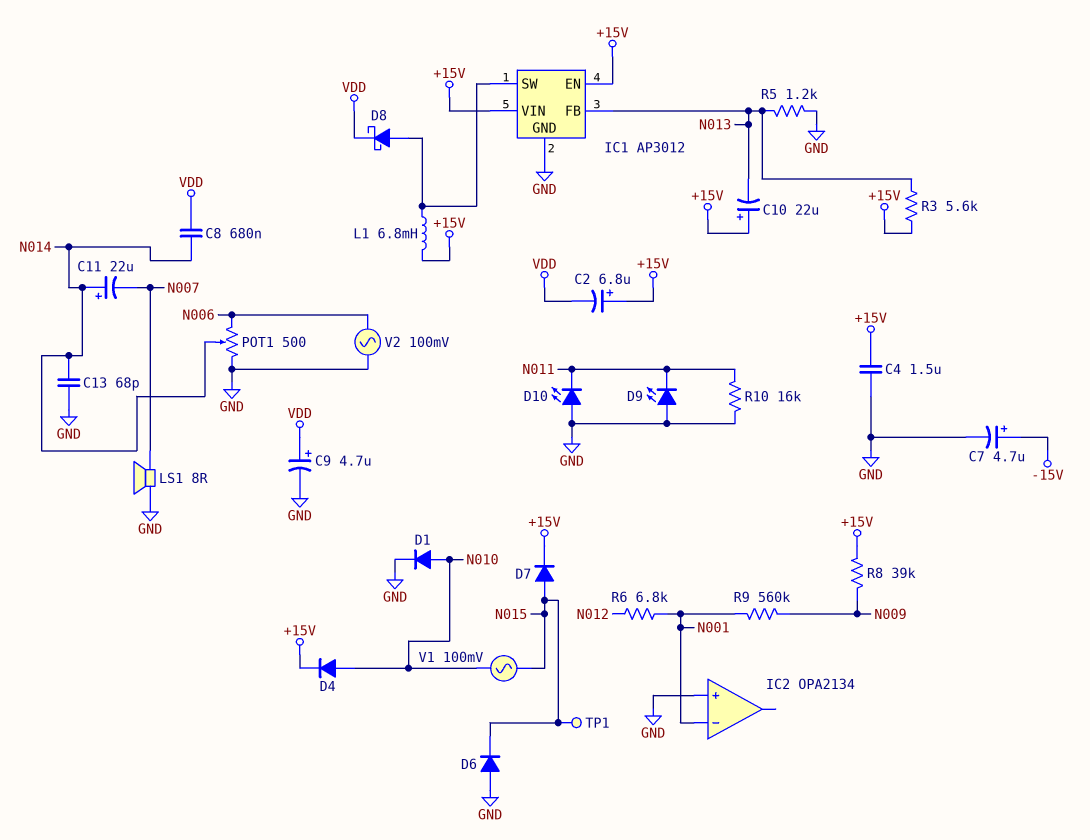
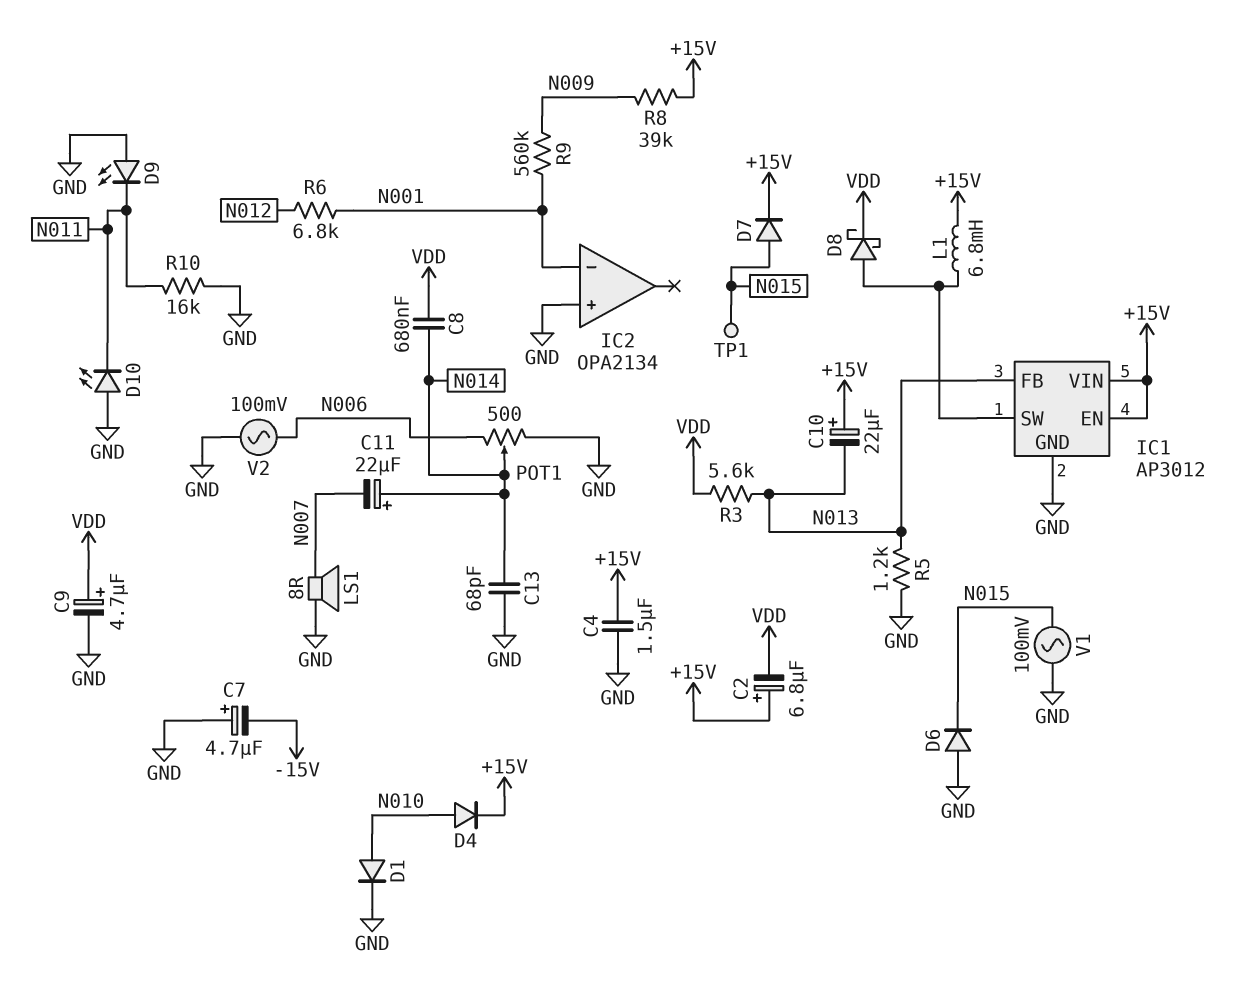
C7: 4.7uF (plus -15V, minus GND) -> 4.7uF (plus GND, minus -15V)
R3: 5.6k (+15V, N013) -> 5.6k (N013, VDD)
V1: AC 100mV (N010, N015) -> AC 100mV (GND, N015)

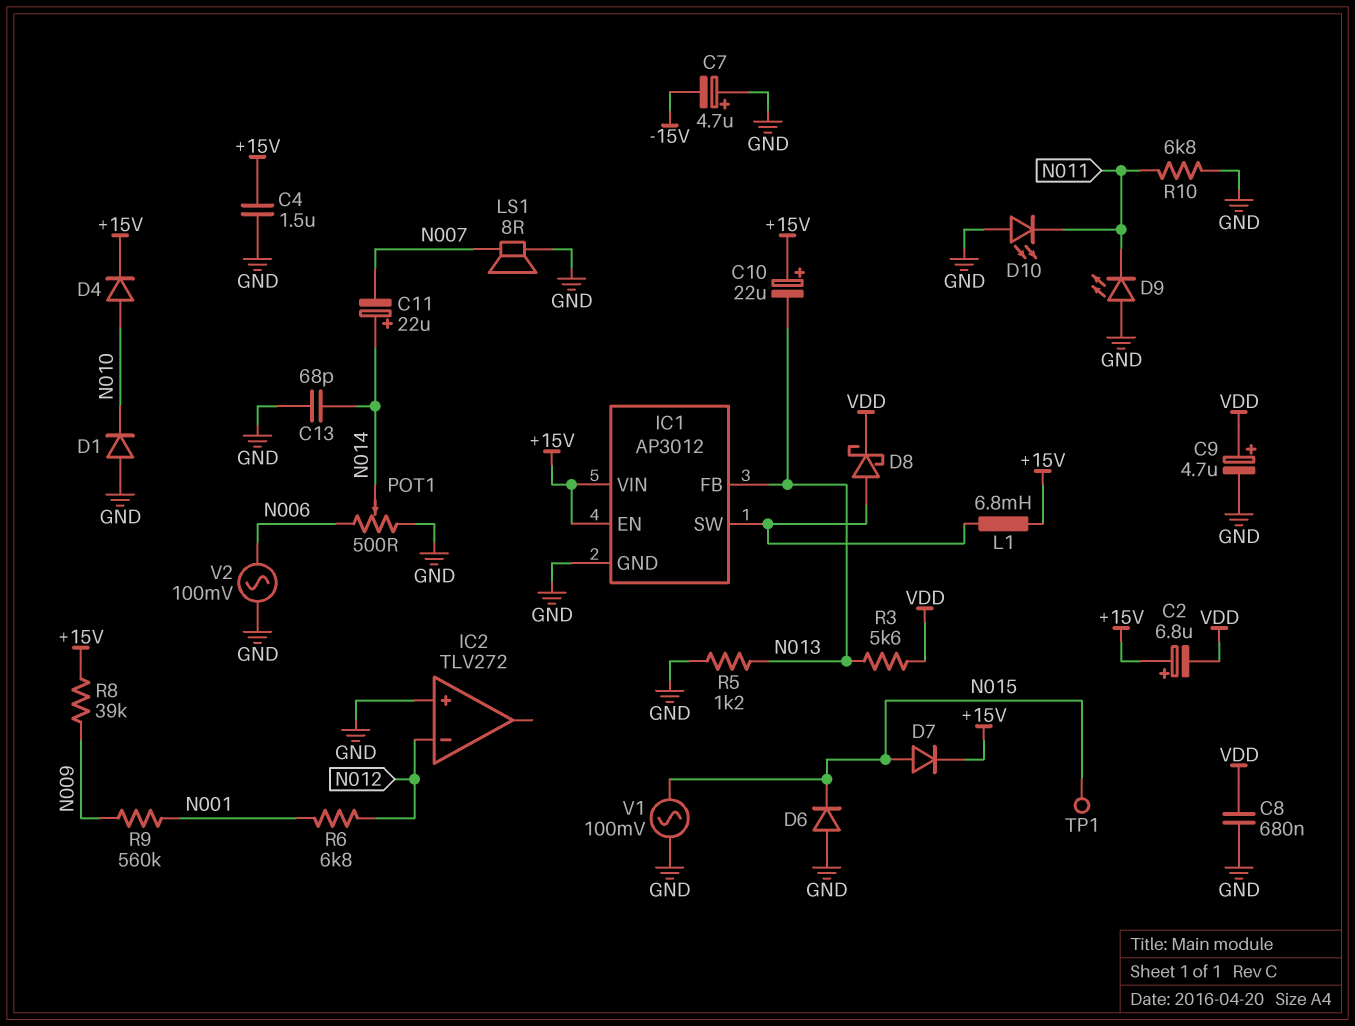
C8: 680nF (N014, VDD) -> 680nF (GND, VDD)
D1: diode (A N010, K GND) -> diode (A GND, K N010)
IC2: OPA2134 -> TLV272
IC2 pin in-: N001 -> N012
R10: 16k (GND, N011) -> 6.8k (GND, N011)

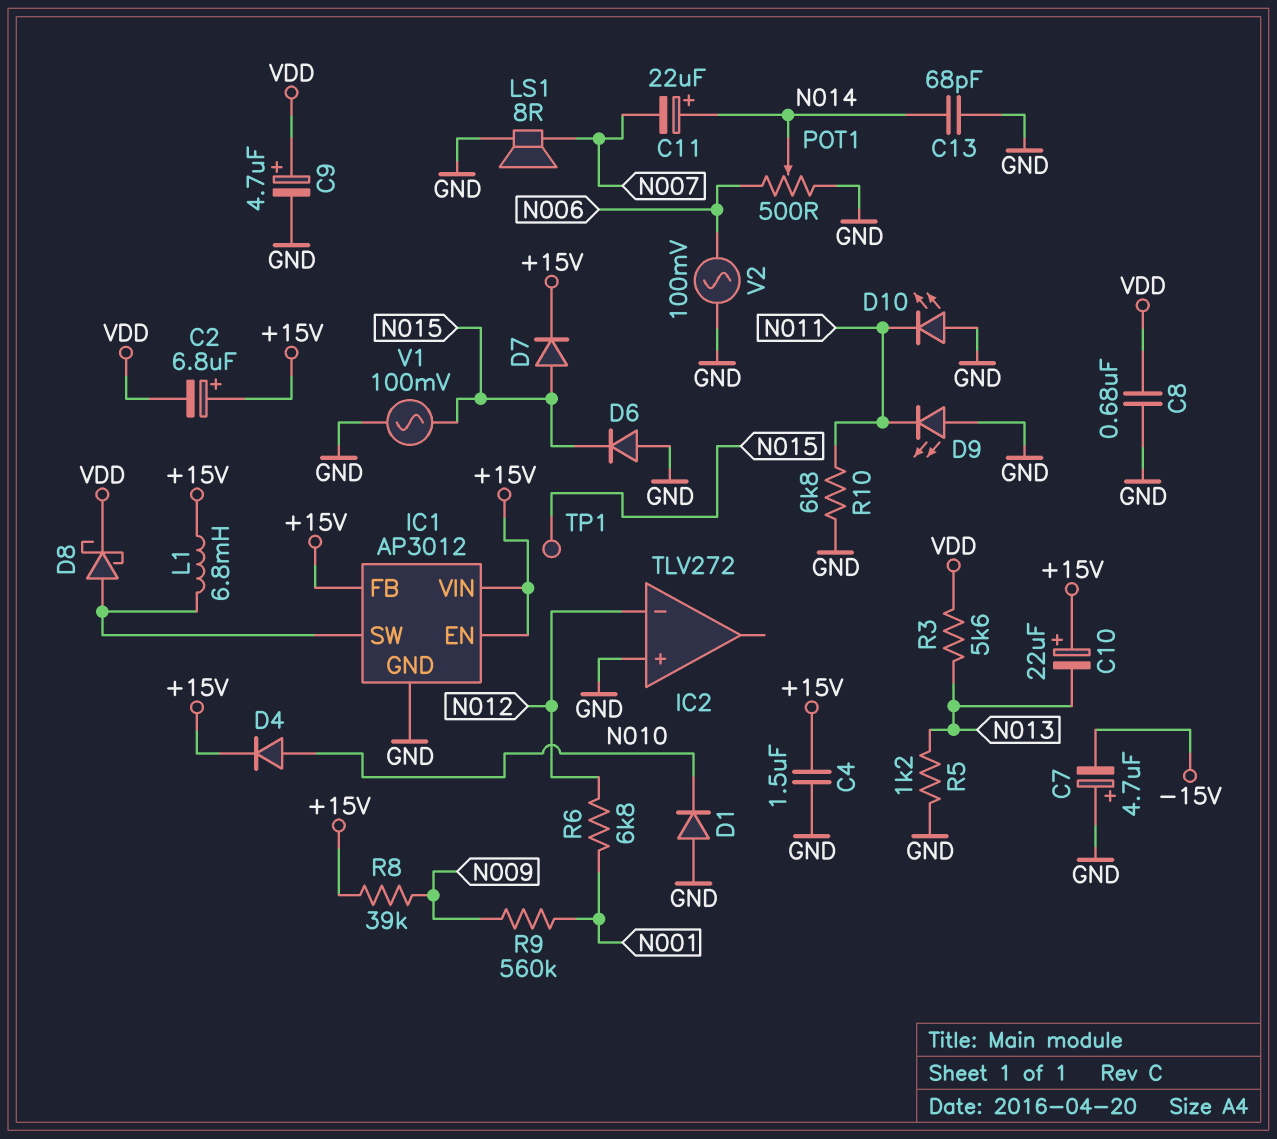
IC1 pin FB: N013 -> +15V

